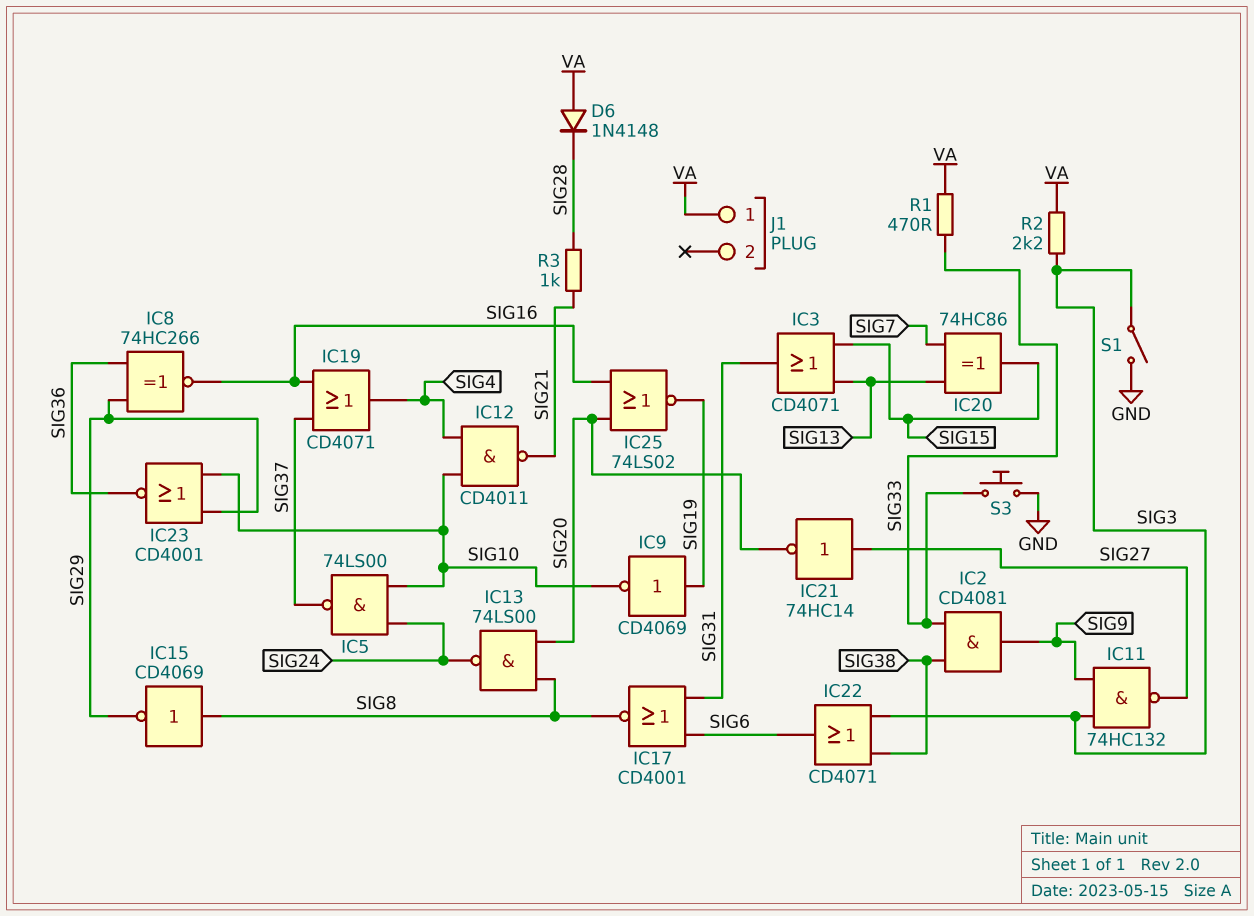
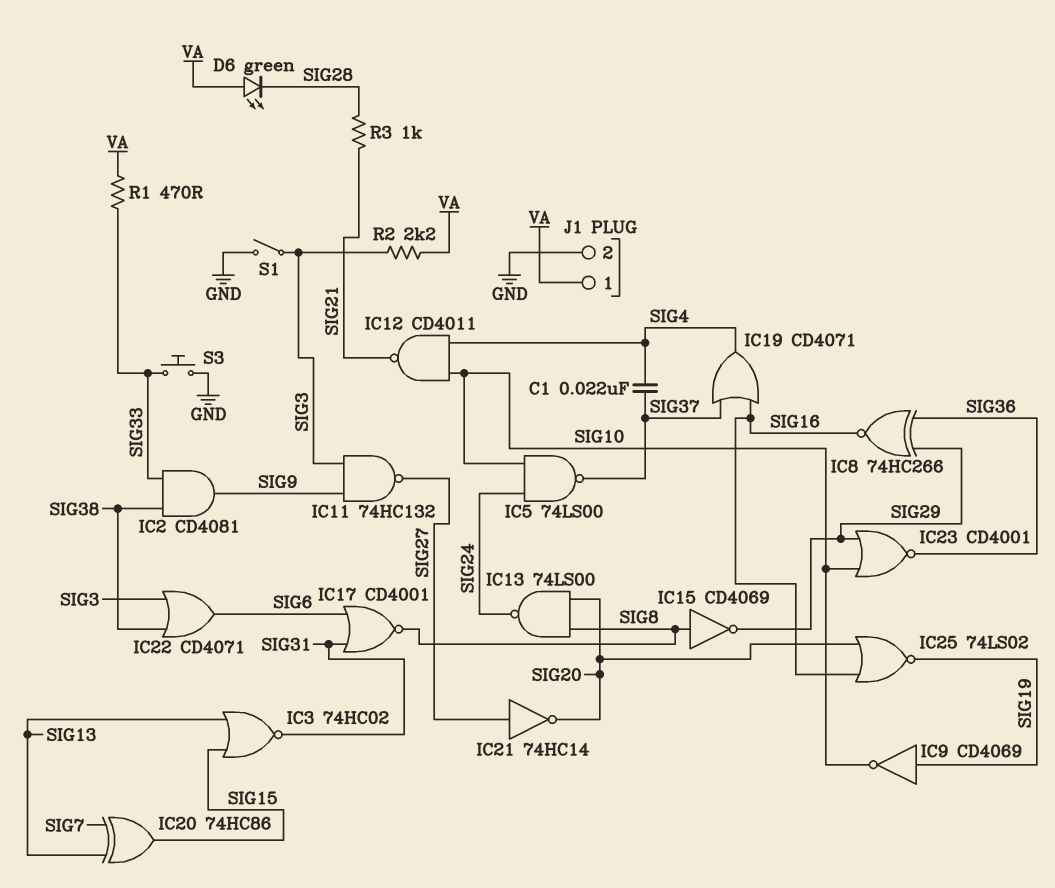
C1: none -> 22nF (SIG4, SIG37)
D6: diode 1N4148 (A VA, K SIG28) -> LED green (A VA, K SIG28)
IC3: OR CD4071 (in SIG13, in SIG15, out SIG31) -> NOR 74HC02 (in SIG13, in SIG15, out SIG31)
J1 pin 2: none -> GND

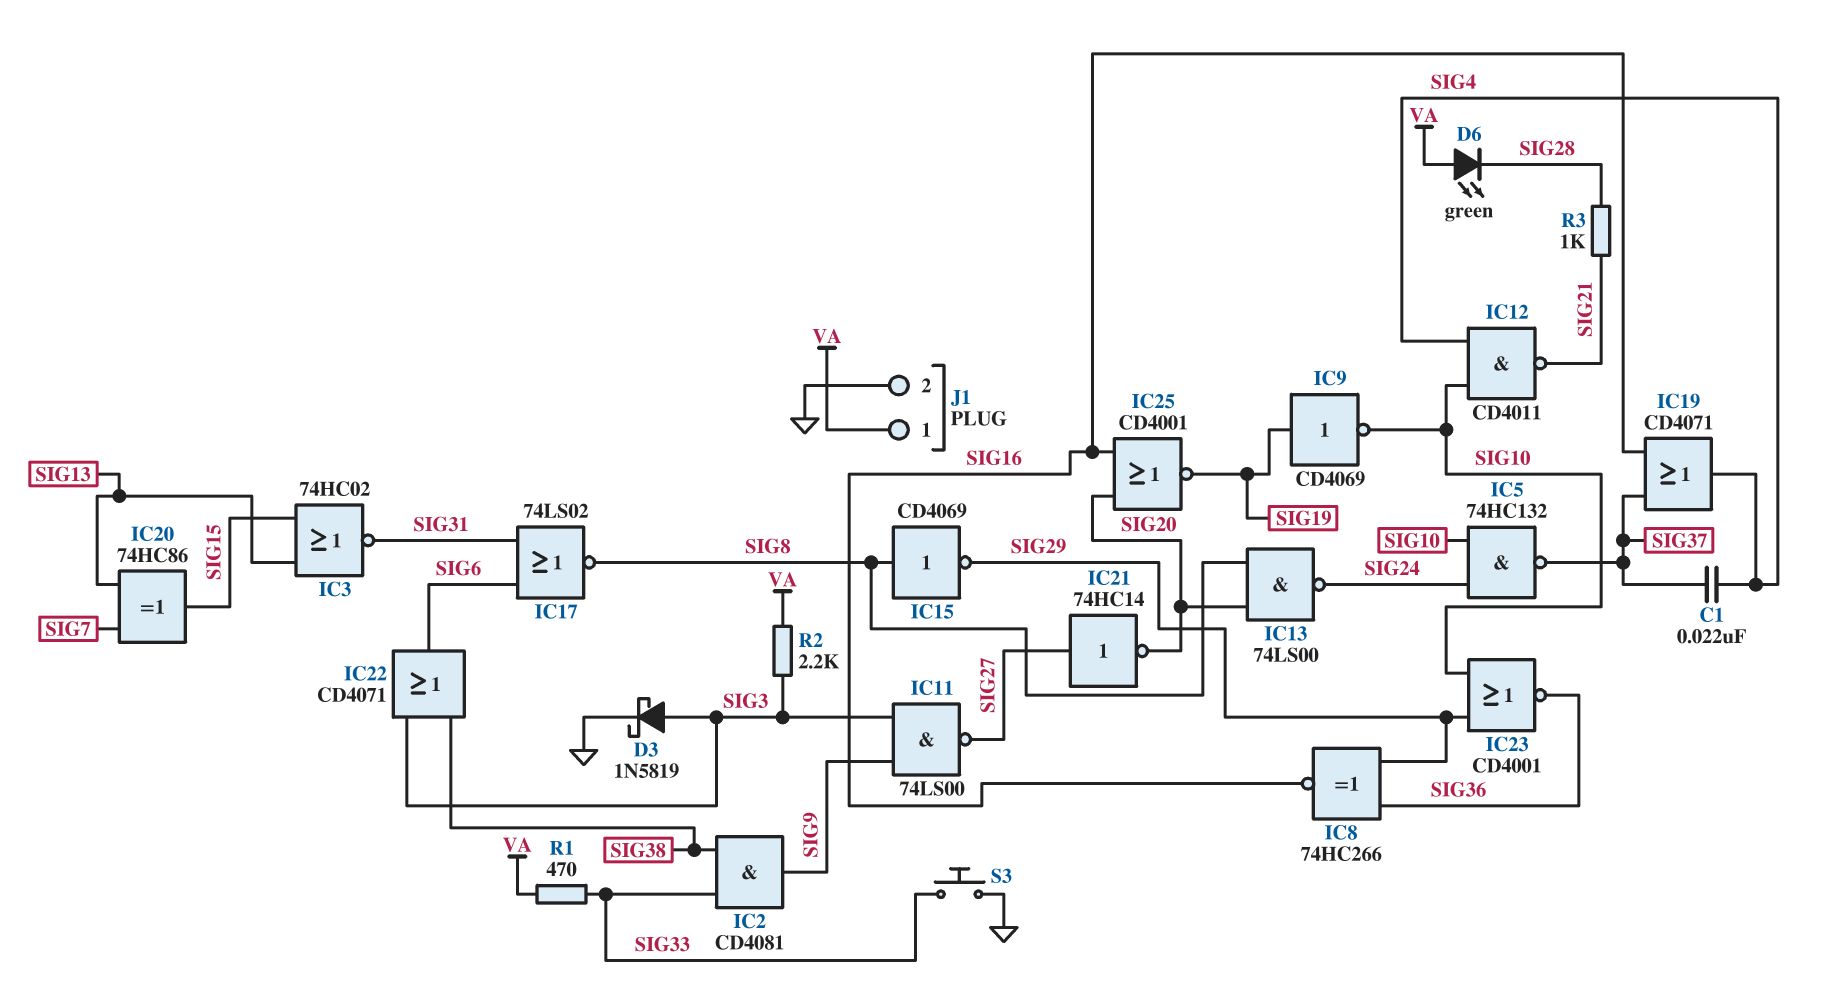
D3: none -> schottky 1N5819 (A SIG3, K GND)
IC5: NAND 74LS00 (in SIG10, in SIG24, out SIG37) -> NAND 74HC132 (in SIG10, in SIG24, out SIG37)
IC11: NAND 74HC132 (in SIG3, in SIG9, out SIG27) -> NAND 74LS00 (in SIG3, in SIG9, out SIG27)
IC17: NOR CD4001 (in SIG6, in SIG31, out SIG8) -> NOR 74LS02 (in SIG6, in SIG31, out SIG8)
IC25: NOR 74LS02 (in SIG16, in SIG20, out SIG19) -> NOR CD4001 (in SIG16, in SIG20, out SIG19)
S1: switch (GND, SIG3) -> none

